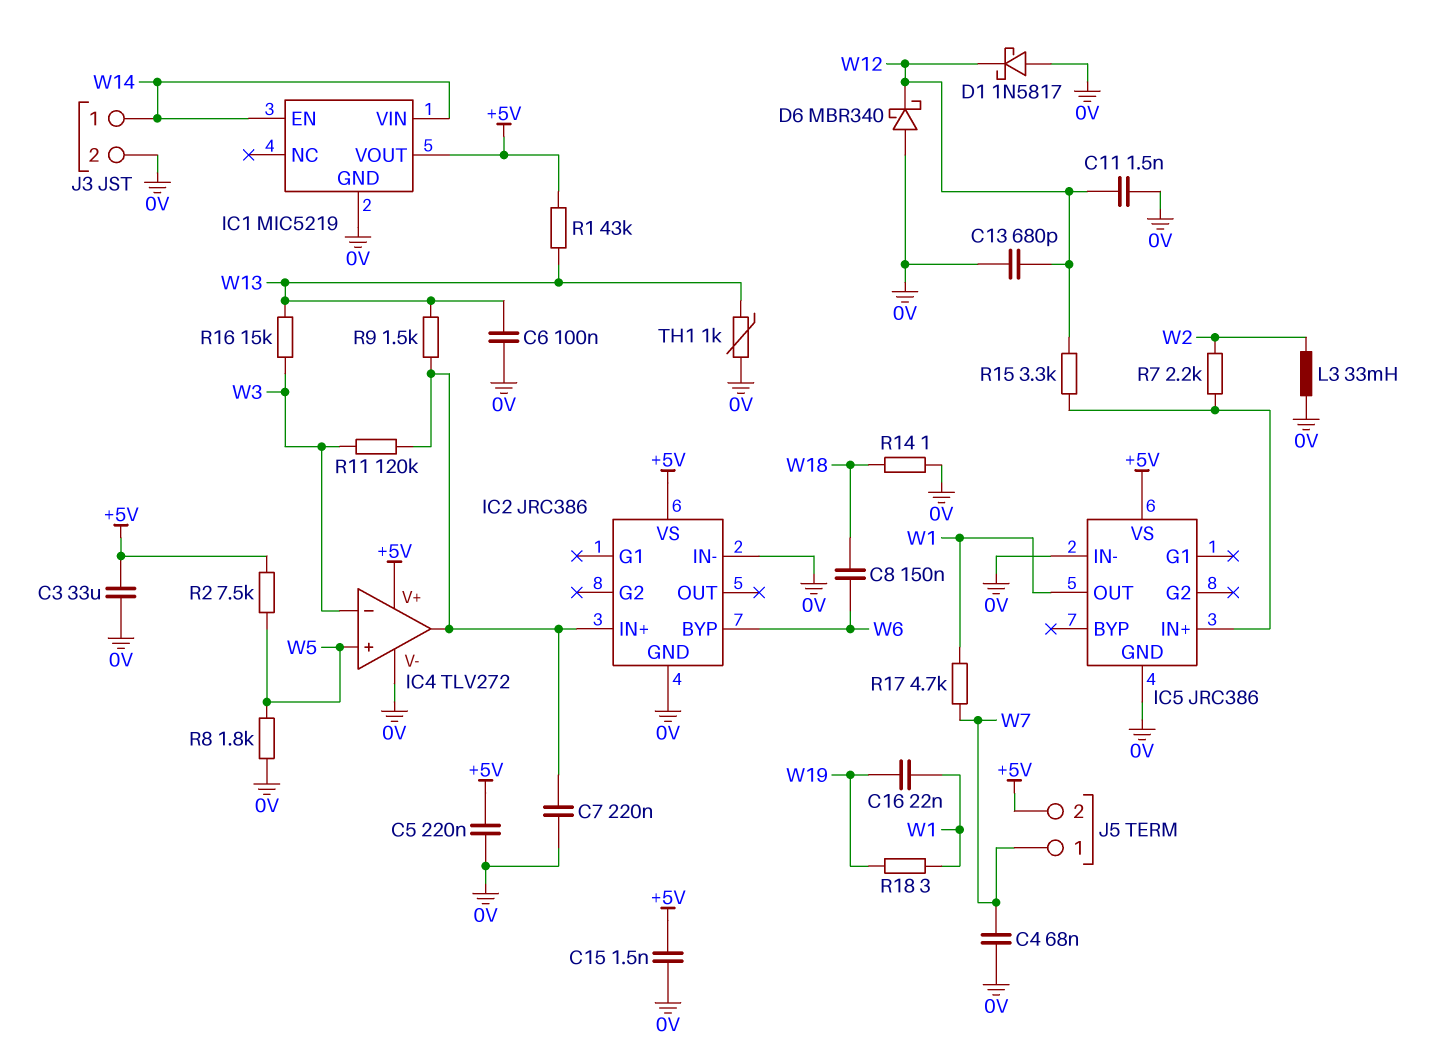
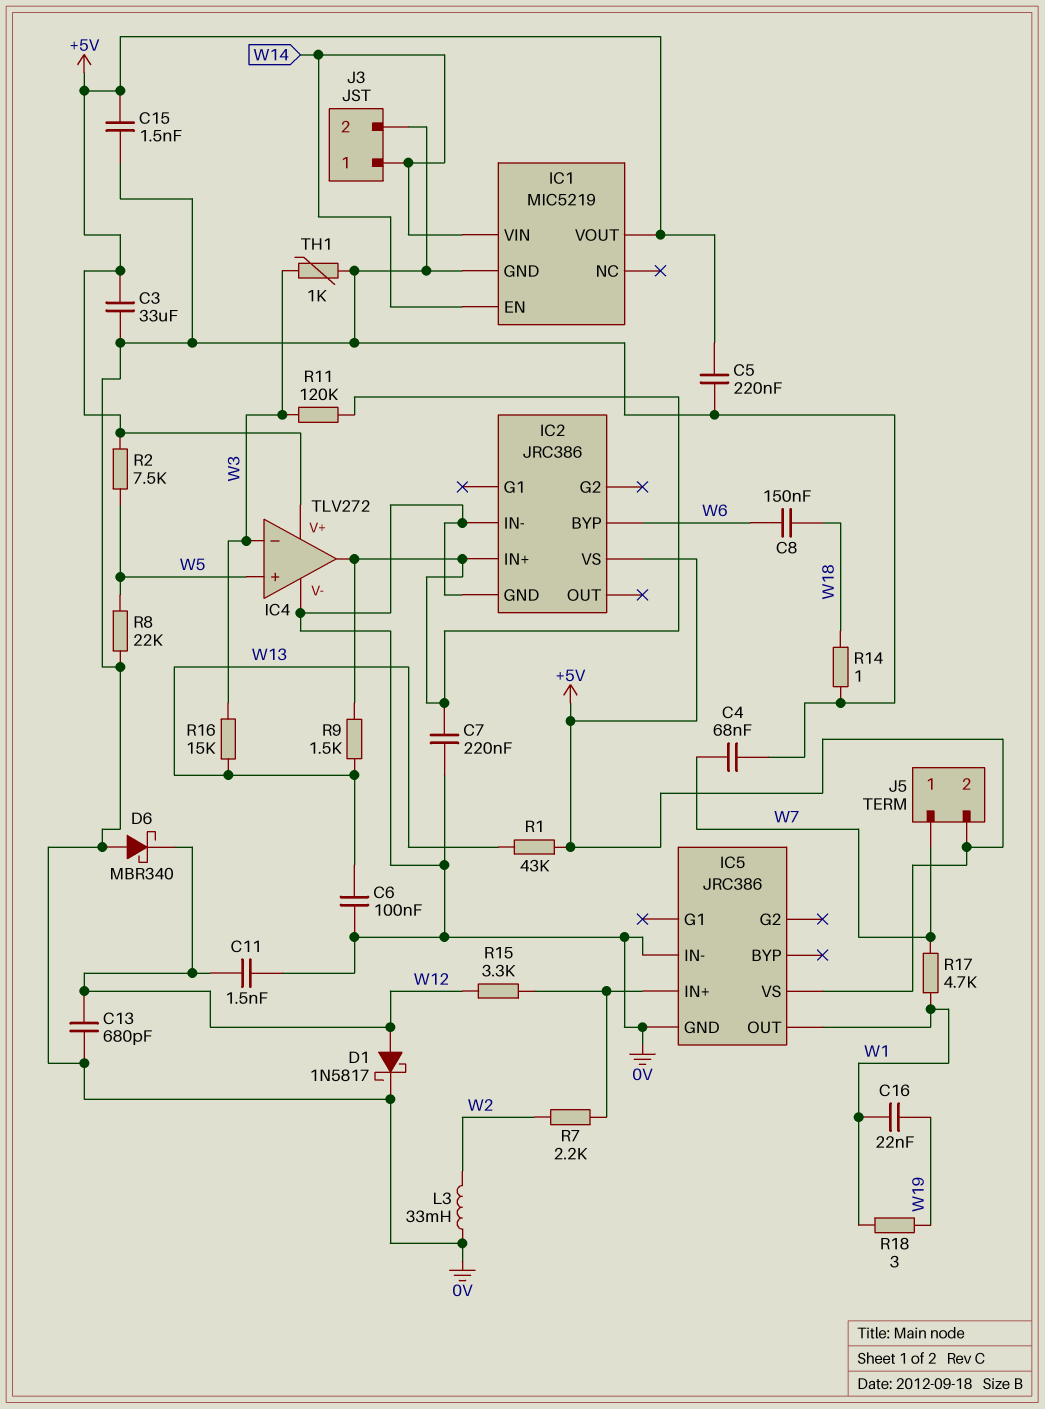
D1: schottky 1N5817 (A 0V, K W12) -> schottky 1N5817 (A W12, K 0V)
R8: 1.8k (0V, W5) -> 22k (0V, W5)
TH1: 1k (0V, W13) -> 1k (0V, W3)

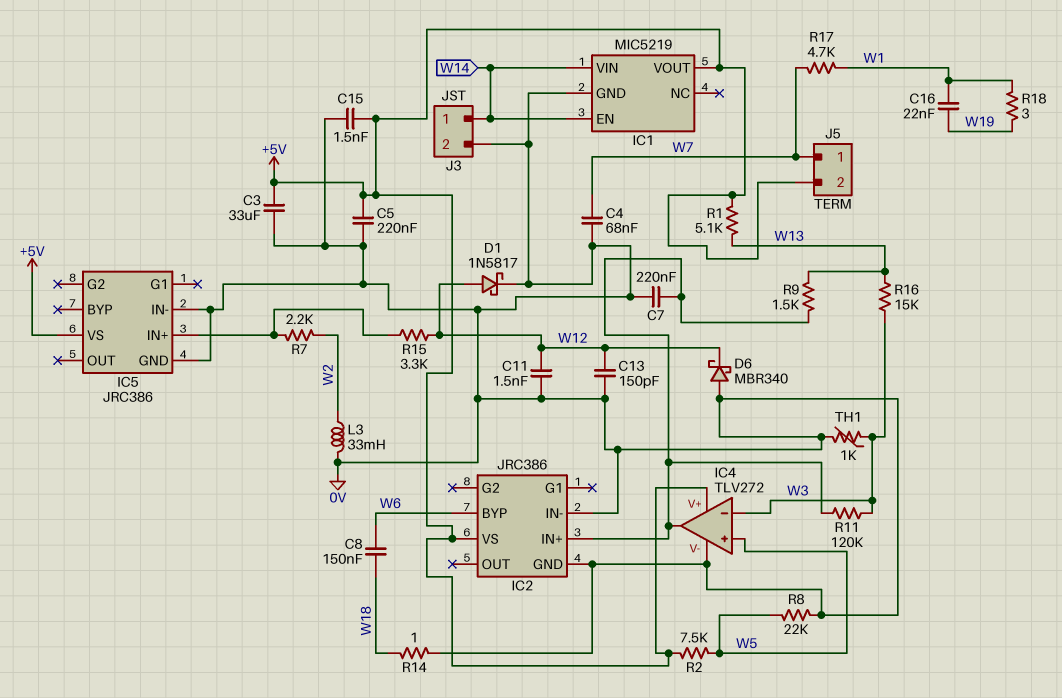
C6: 100nF (0V, W13) -> none
C13: 680pF (0V, W12) -> 150pF (0V, W12)
IC5 pin OUT: W1 -> none
R1: 43k (+5V, W13) -> 5.1k (+5V, W13)

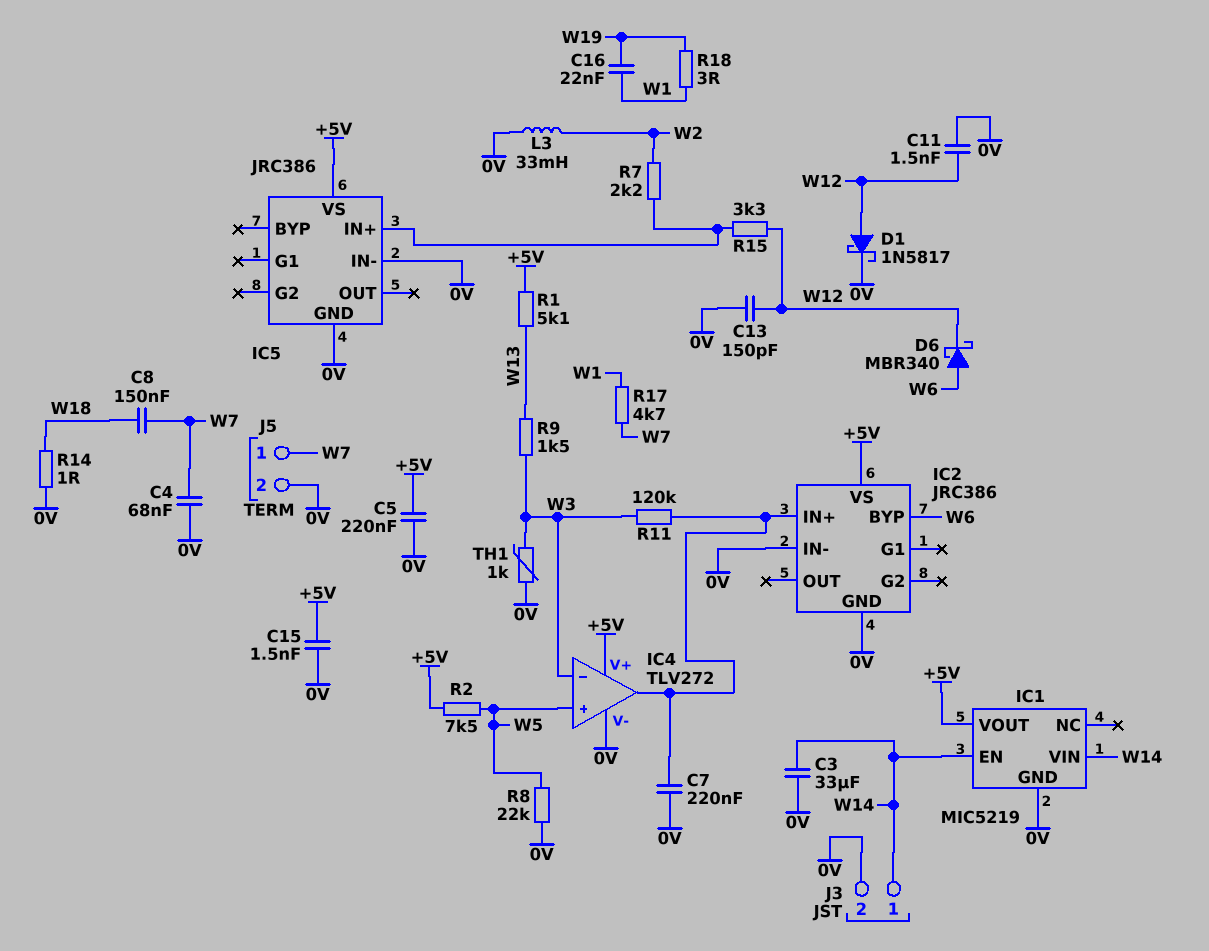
C3: 33uF (+5V, 0V) -> 33uF (0V, W14)
C8: 150nF (W6, W18) -> 150nF (W7, W18)
D6: schottky MBR340 (A 0V, K W12) -> schottky MBR340 (A W6, K W12)
J5 pin 2: +5V -> 0V
R9: 1.5k (IC2/IN+, W13) -> 1.5k (W3, W13)
R16: 15k (W3, W13) -> none

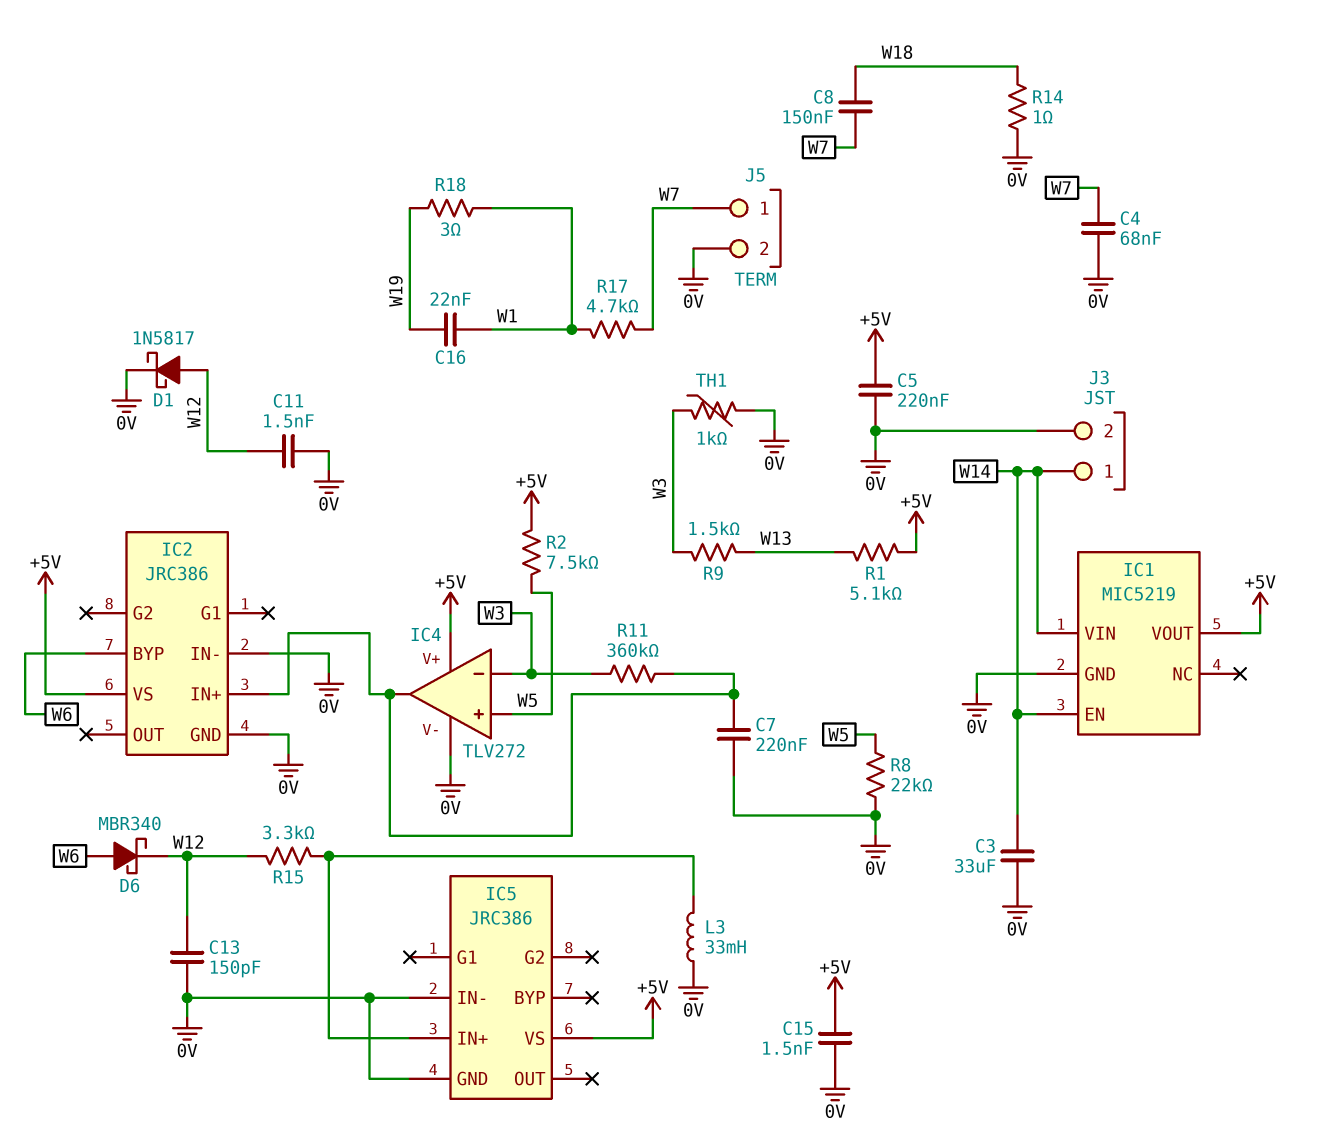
L3: 33mH (0V, W2) -> 33mH (0V, IC5/IN+)
R7: 2.2k (IC5/IN+, W2) -> none
R11: 120k (IC2/IN+, W3) -> 360k (IC2/IN+, W3)

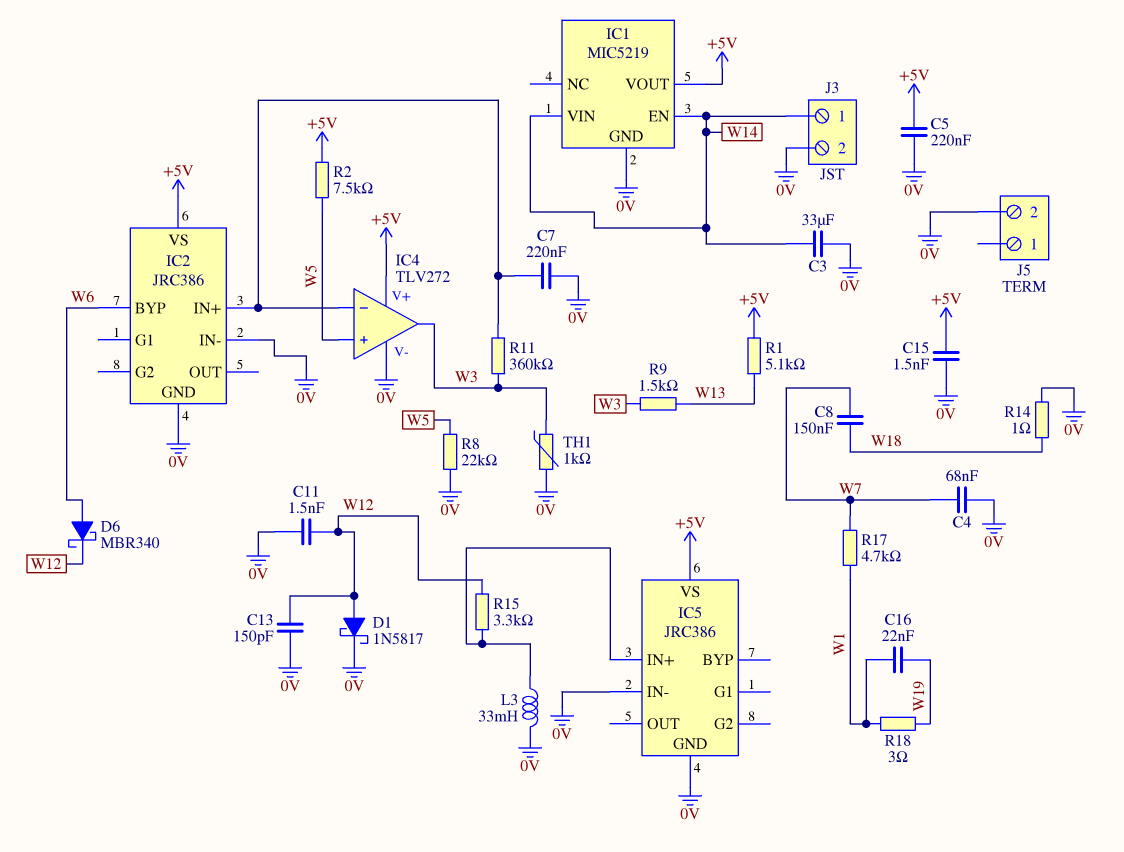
IC4 pin in-: W3 -> IC2/IN+
IC4 pin out: IC2/IN+ -> W3
J5 pin 1: W7 -> none

